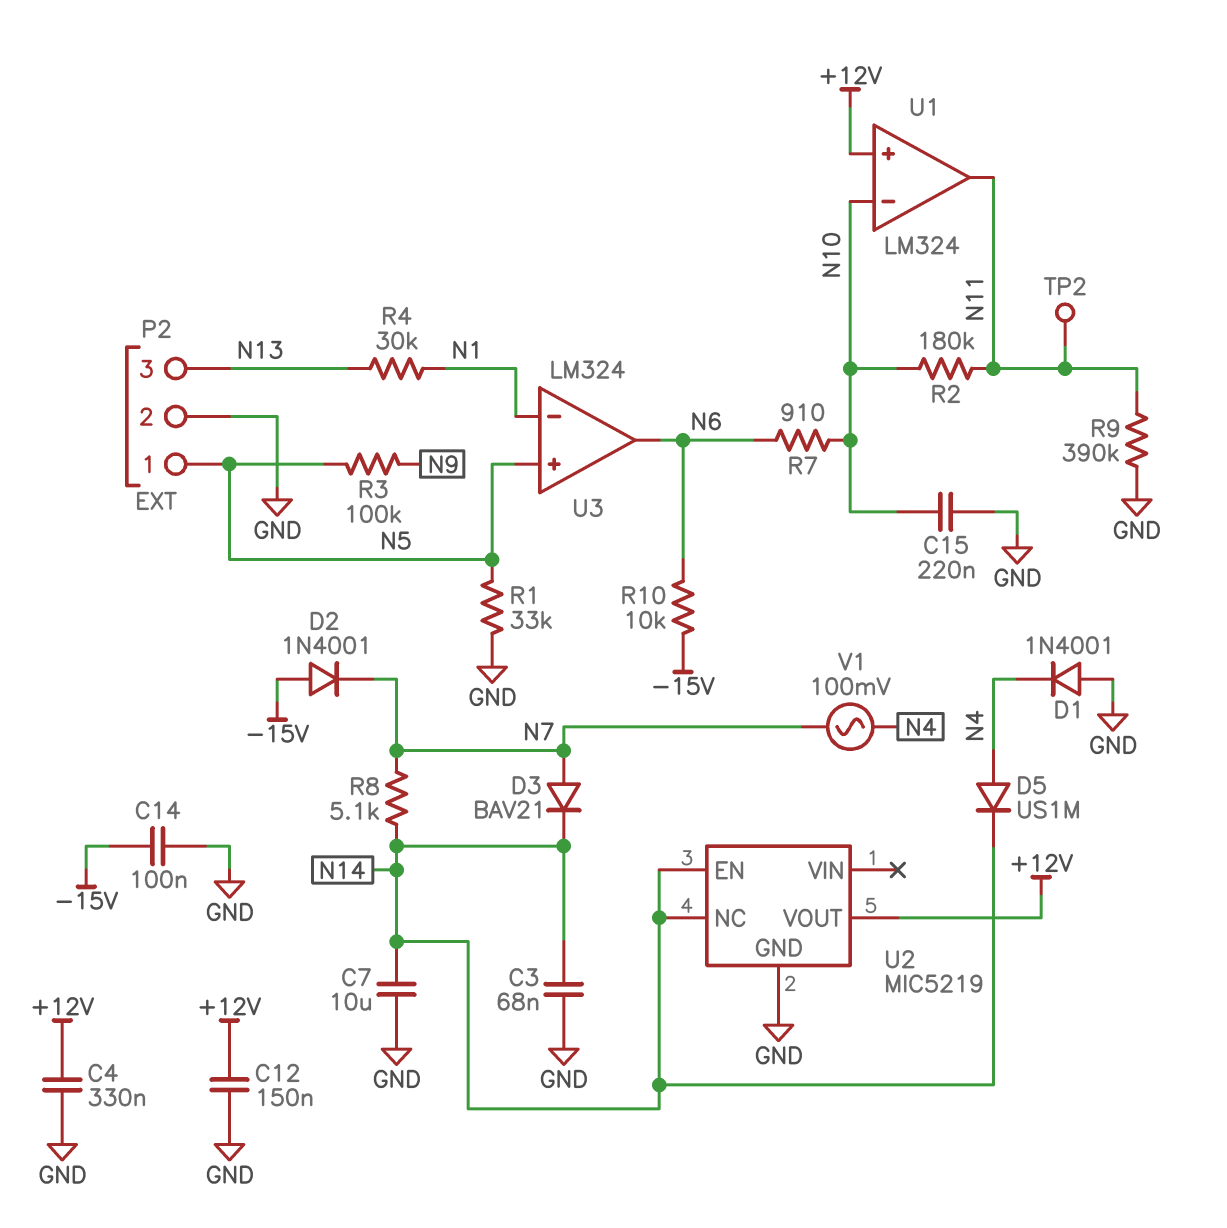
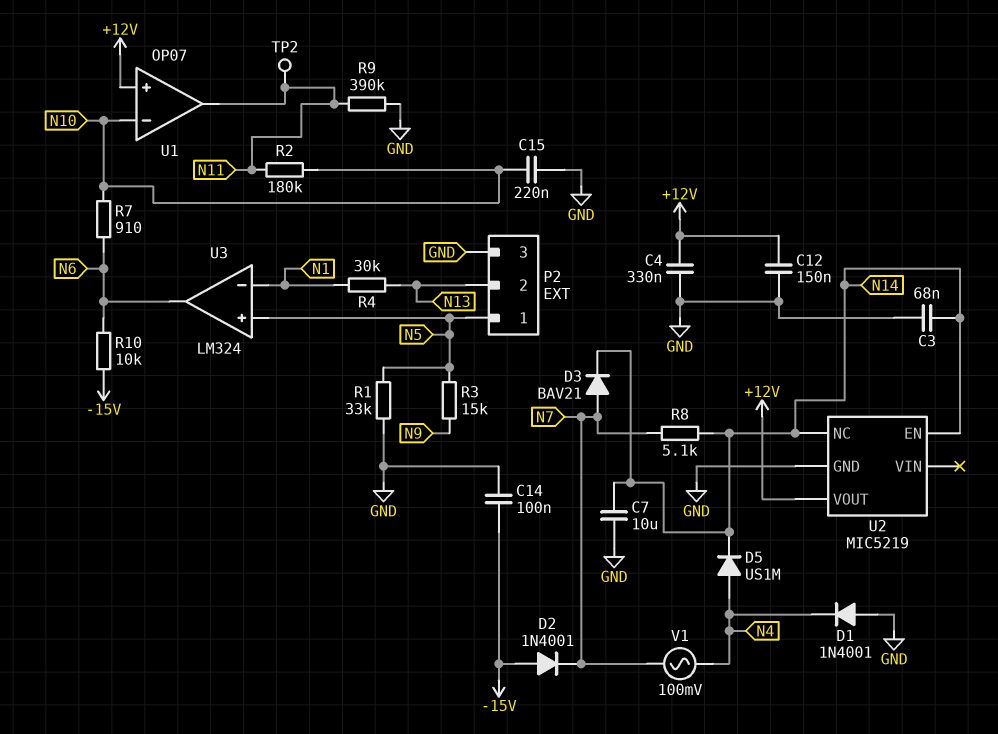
P2 pin 2: GND -> N13
P2 pin 3: N13 -> GND
R3: 100k (N5, N9) -> 15k (N5, N9)
U1: LM324 -> OP07

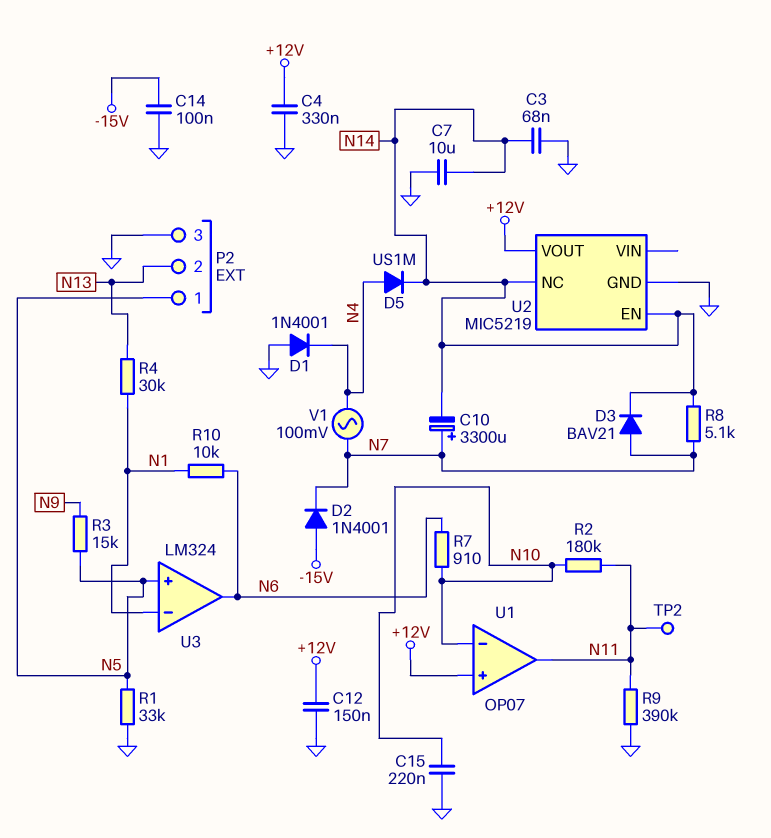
C10: none -> 3300uF (plus N7, minus N14)
R10: 10k (-15V, N6) -> 10k (N1, N6)

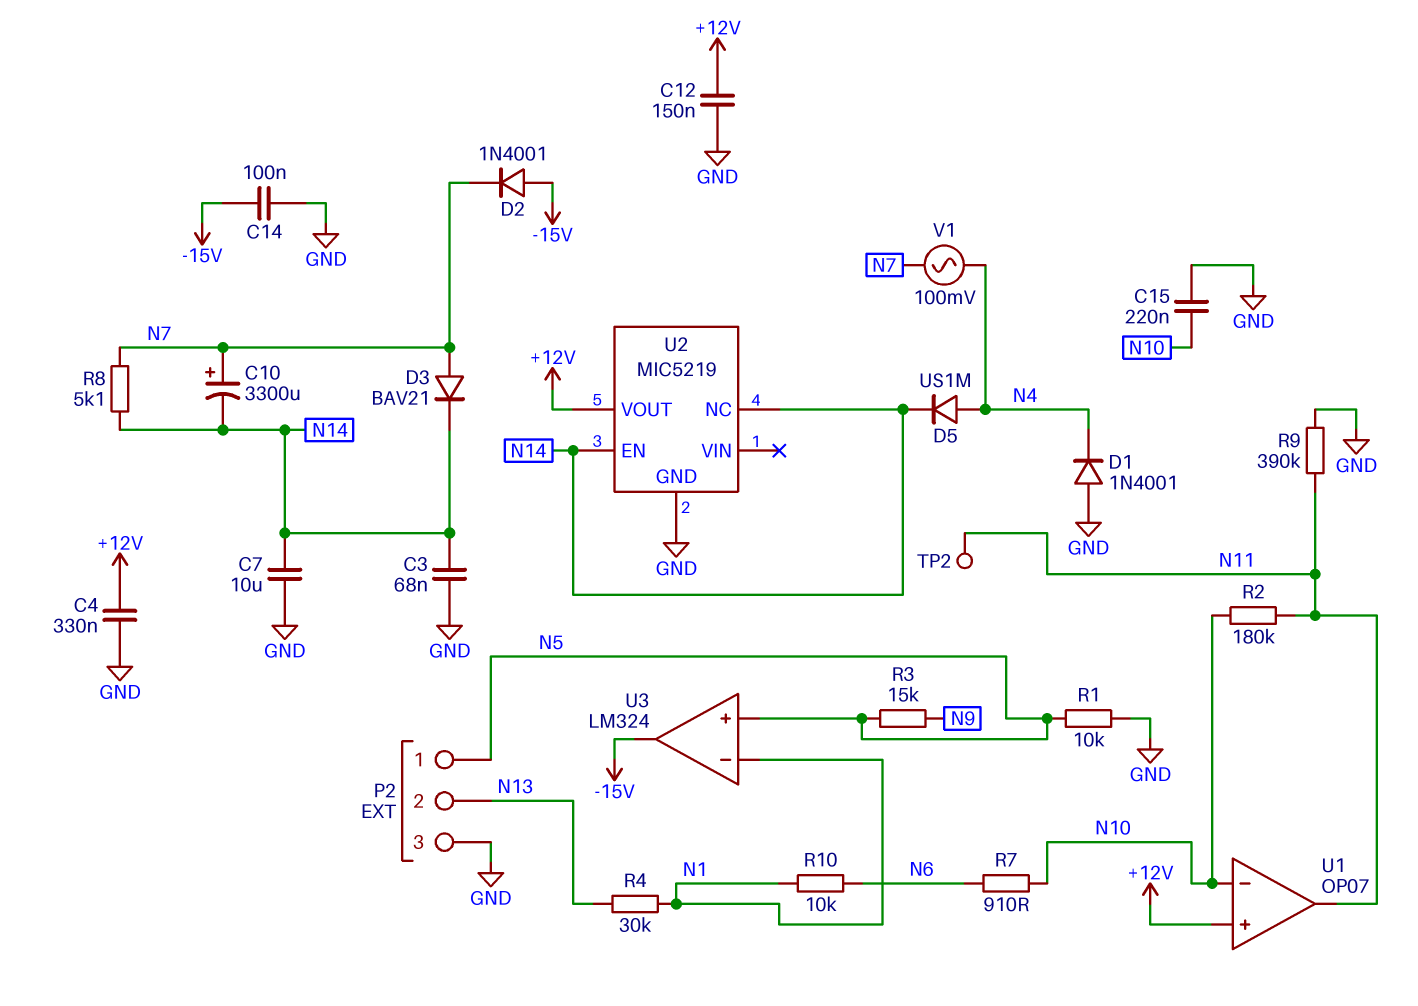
R1: 33k (GND, N5) -> 10k (GND, N5)
U3 pin out: N6 -> -15V

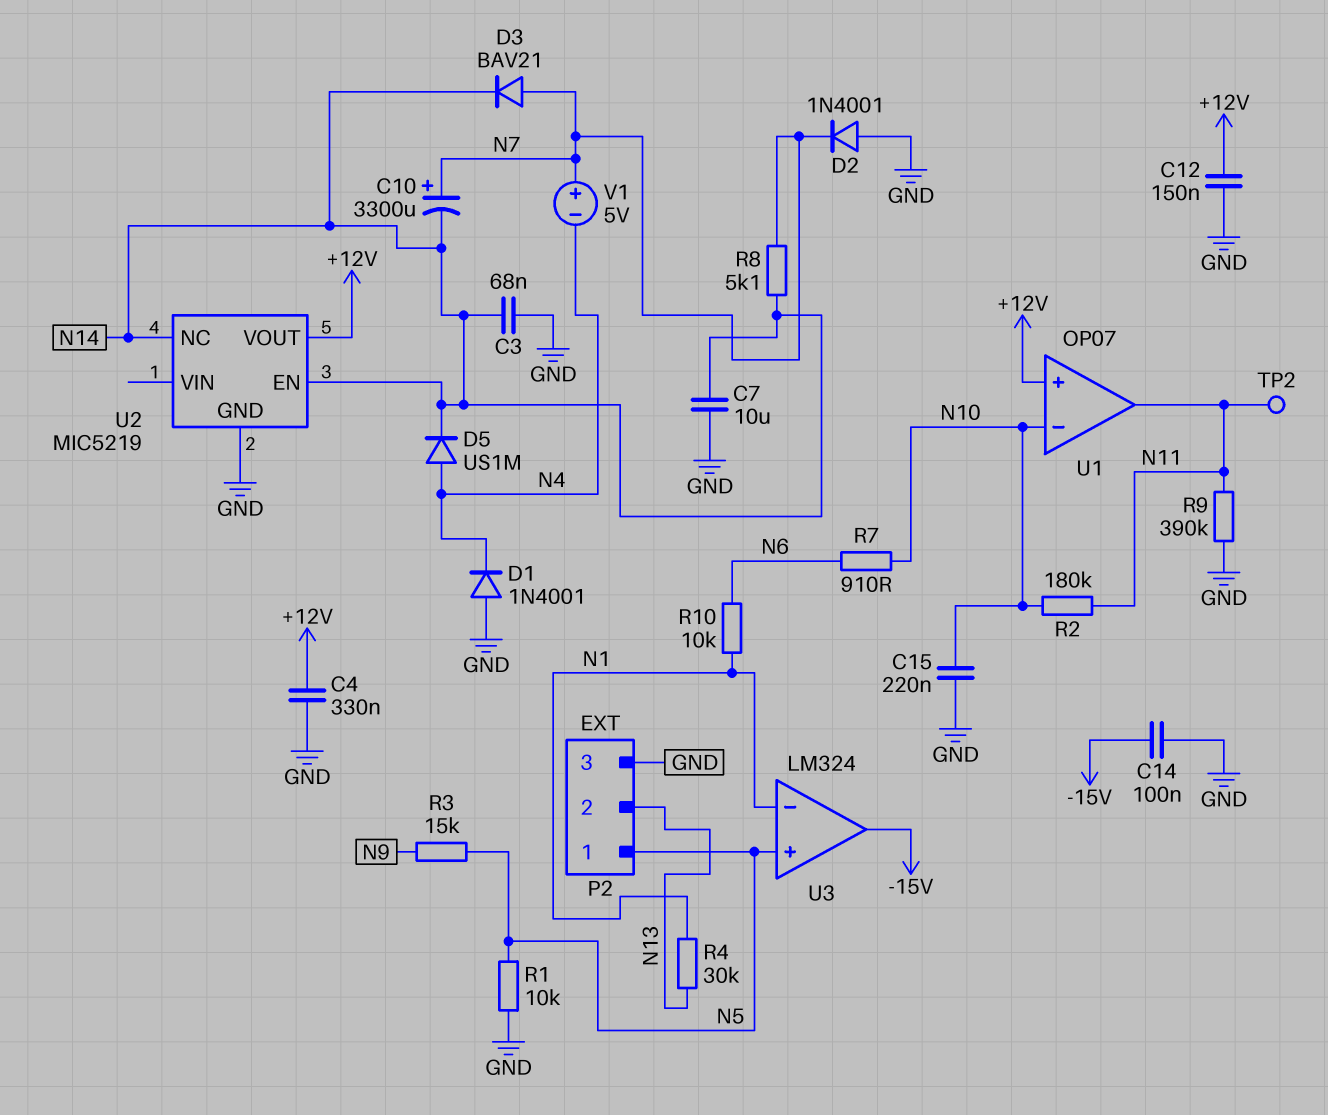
D2: diode 1N4001 (A -15V, K N7) -> diode 1N4001 (A GND, K N7)
V1: AC 100mV (N4, N7) -> 5V (plus N7, minus N4)

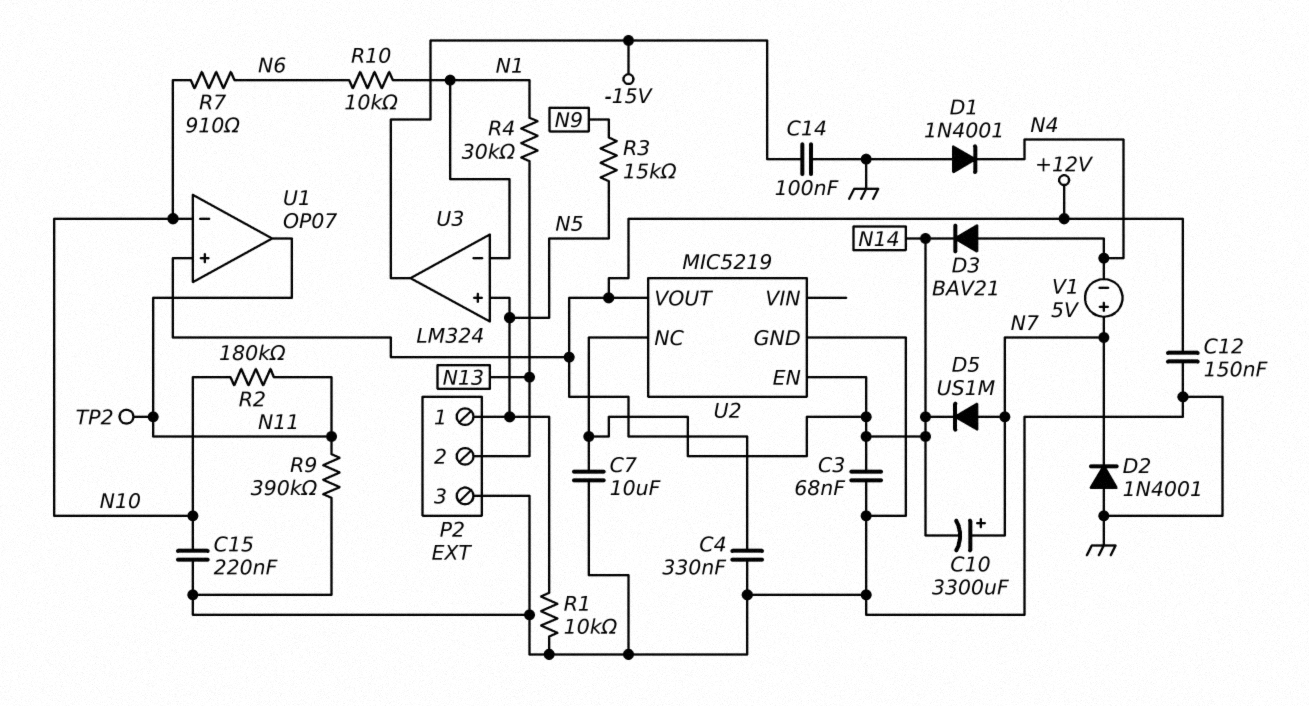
D3: diode BAV21 (A N7, K N14) -> diode BAV21 (A N4, K N14)
D5: diode US1M (A N4, K N14) -> diode US1M (A N7, K N14)
R8: 5.1k (N7, N14) -> none

